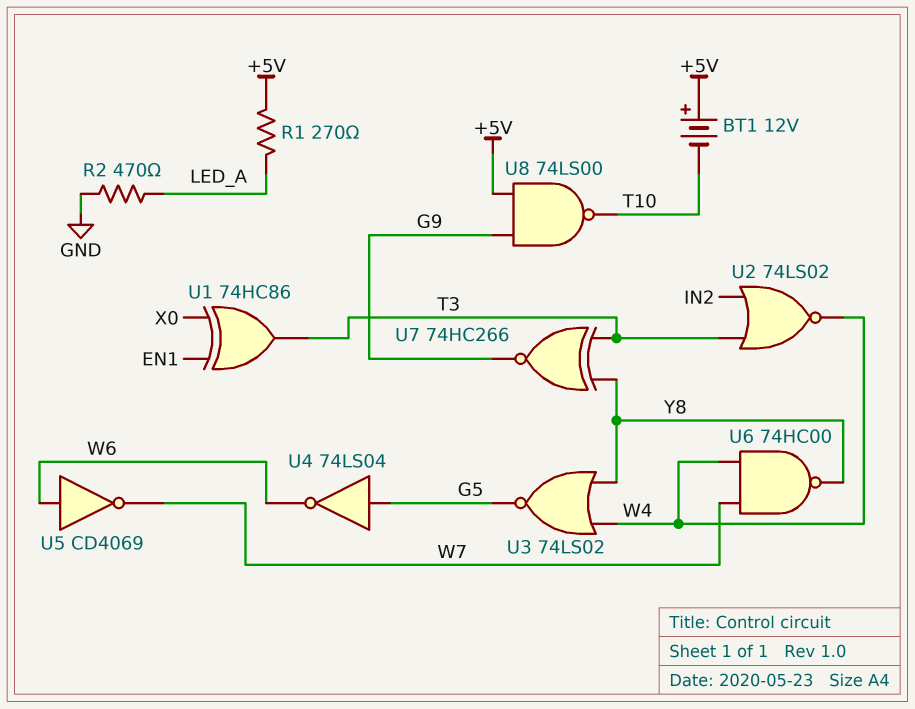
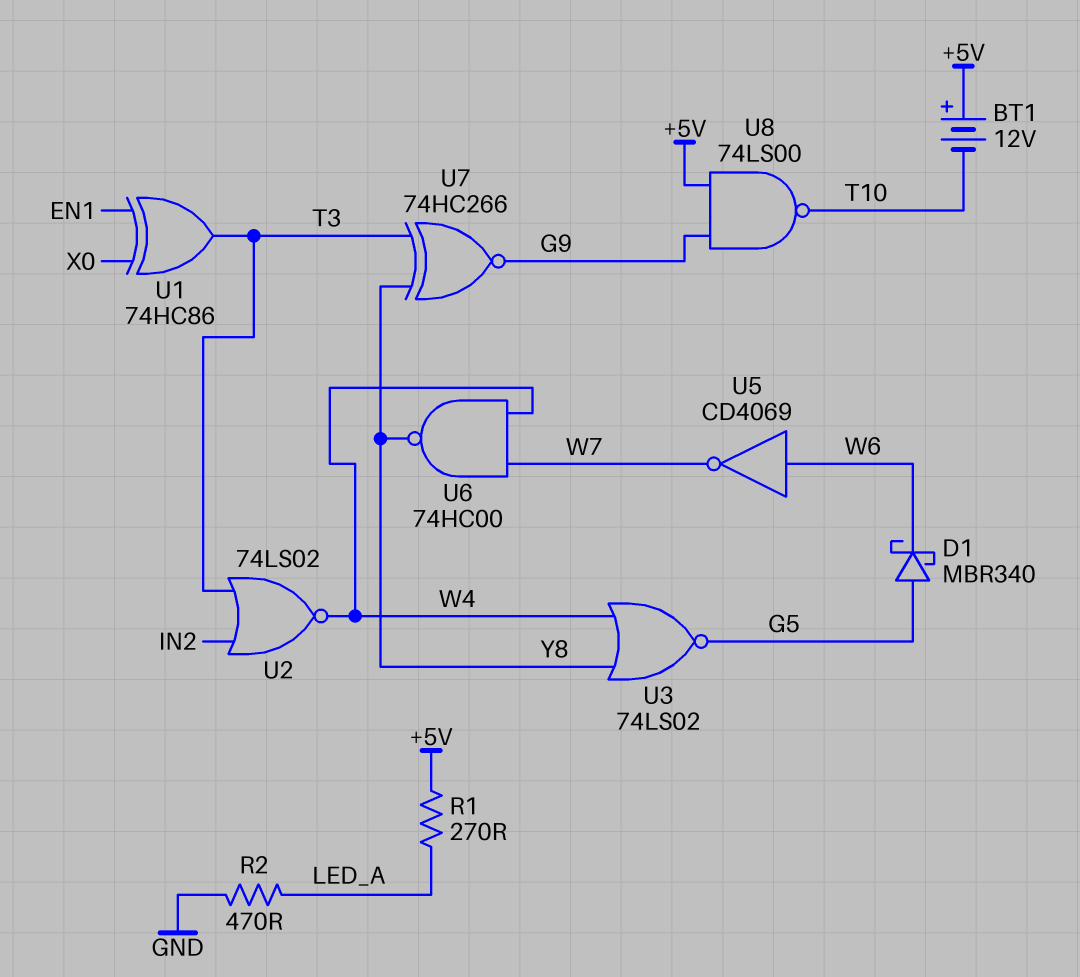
D1: none -> schottky MBR340 (A G5, K W6)
U4: NOT 74LS04 (in G5, out W6) -> none

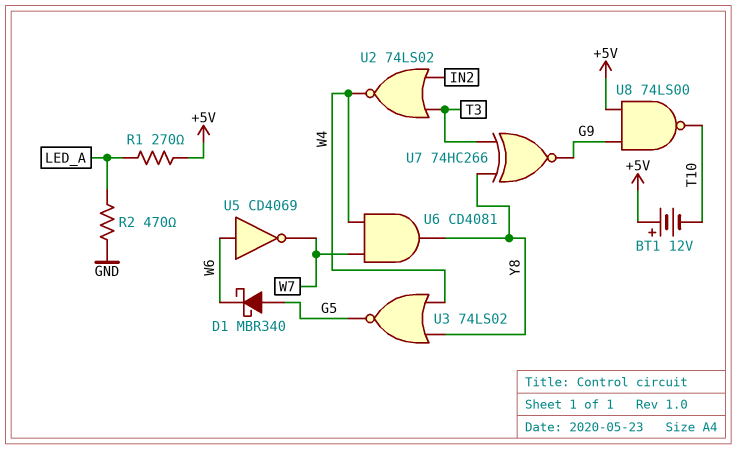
U1: XOR 74HC86 (in EN1, in X0, out T3) -> none
U6: NAND 74HC00 (in W4, in W7, out Y8) -> AND CD4081 (in W4, in W7, out Y8)

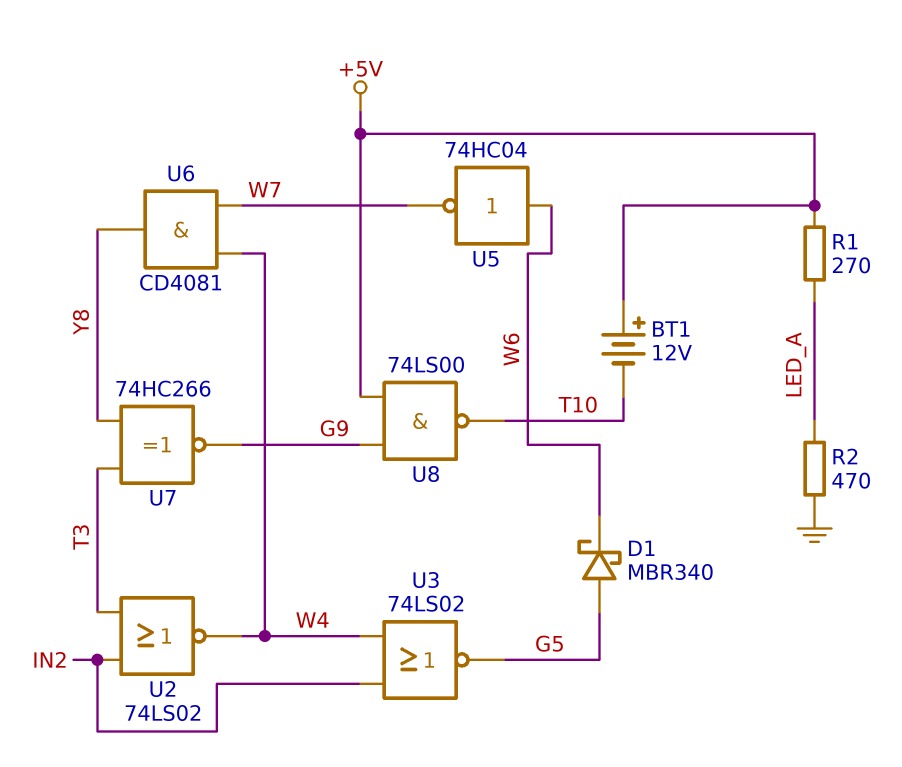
U3: NOR 74LS02 (in W4, in Y8, out G5) -> NOR 74LS02 (in IN2, in W4, out G5)
U5: NOT CD4069 (in W6, out W7) -> NOT 74HC04 (in W6, out W7)

